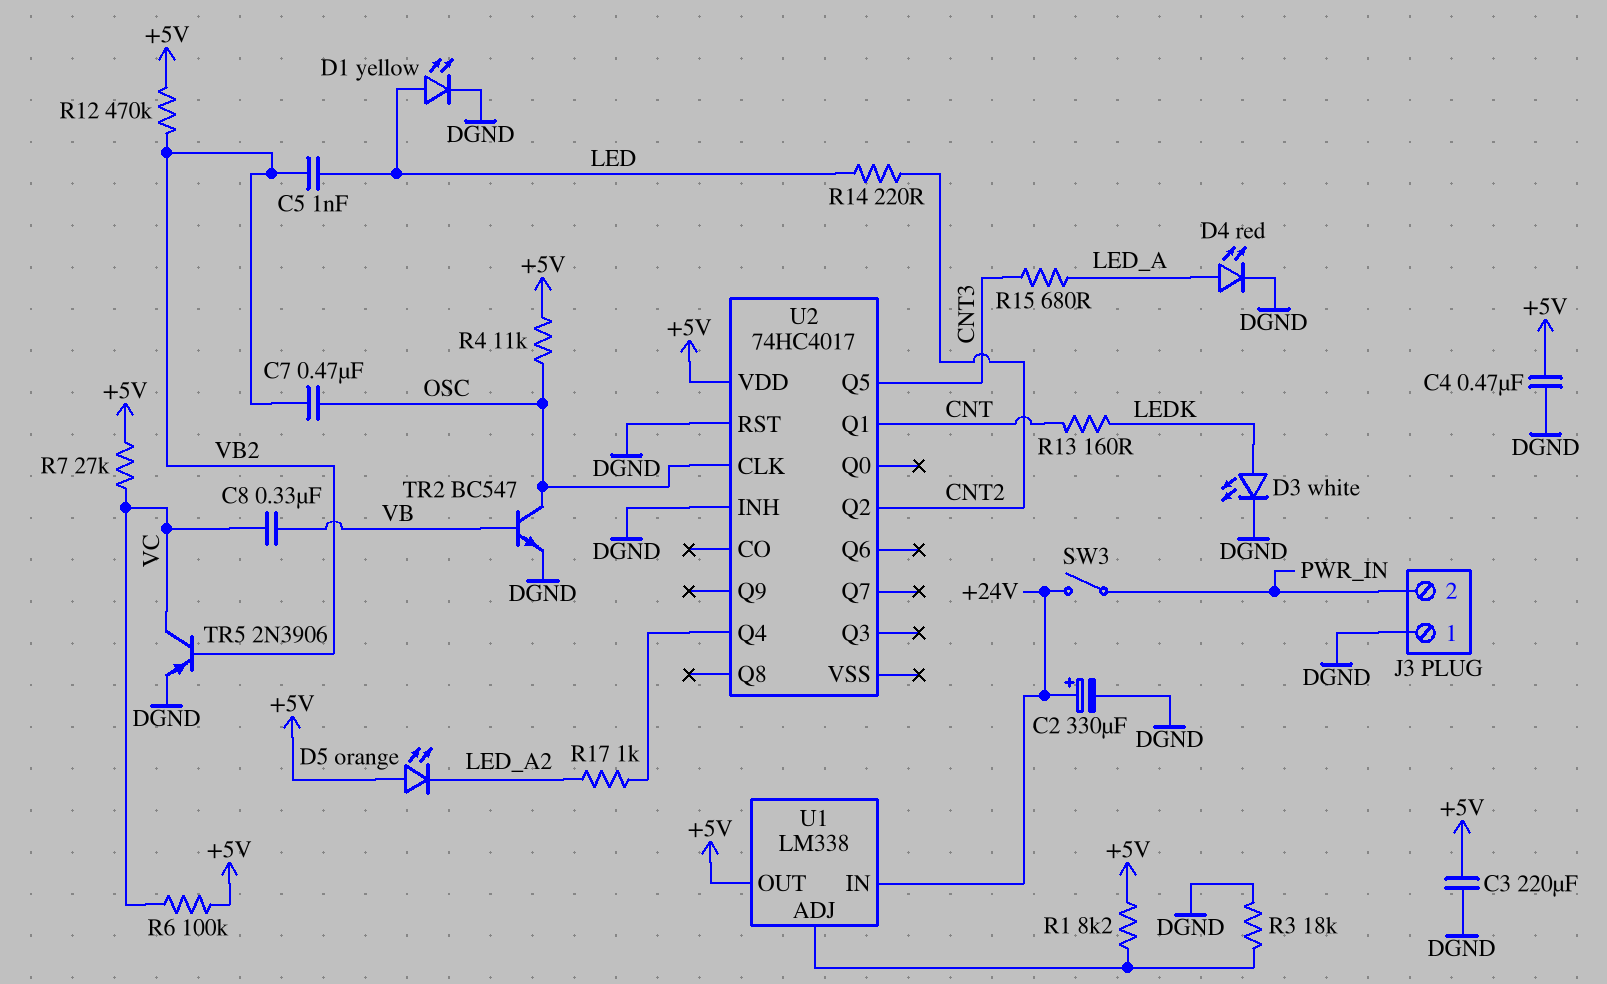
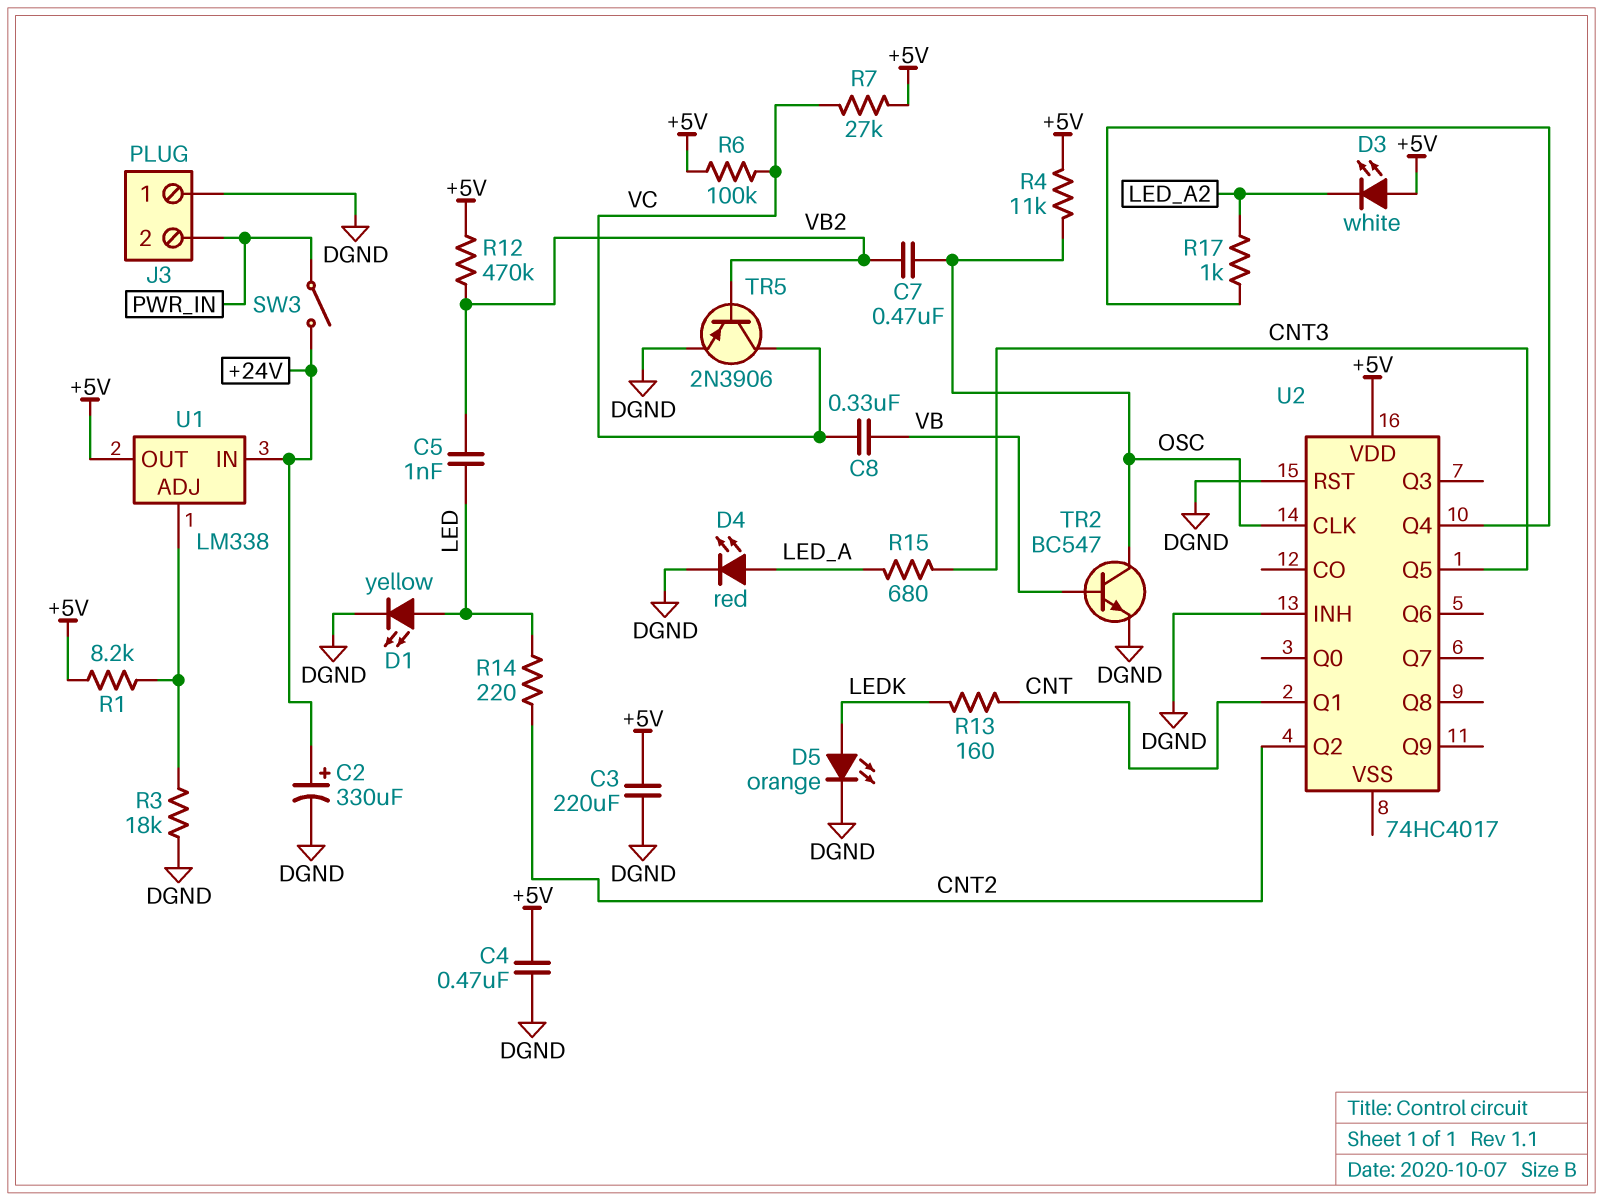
D3: LED white (A LEDK, K DGND) -> LED white (A +5V, K LED_A2)
D5: LED orange (A +5V, K LED_A2) -> LED orange (A LEDK, K DGND)

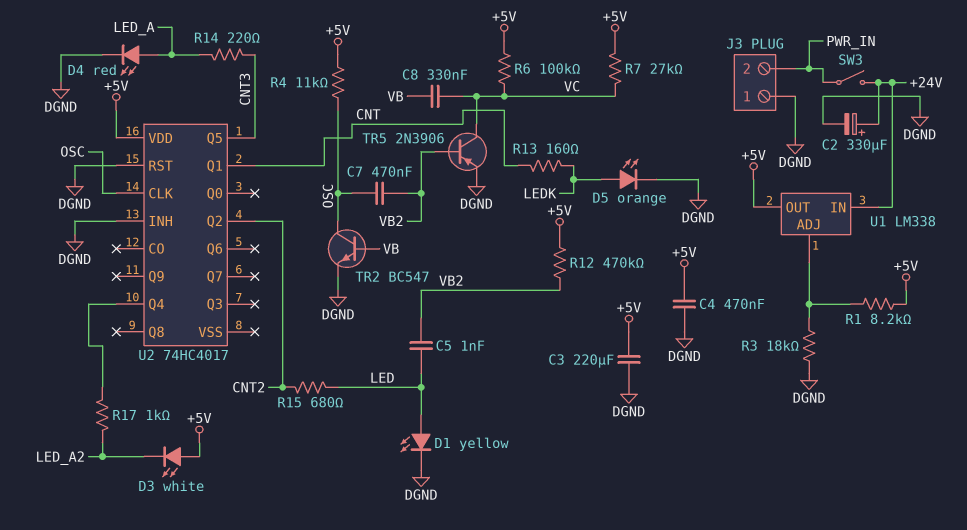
R14: 220 (CNT2, LED) -> 220 (CNT3, LED_A)
R15: 680 (CNT3, LED_A) -> 680 (CNT2, LED)

